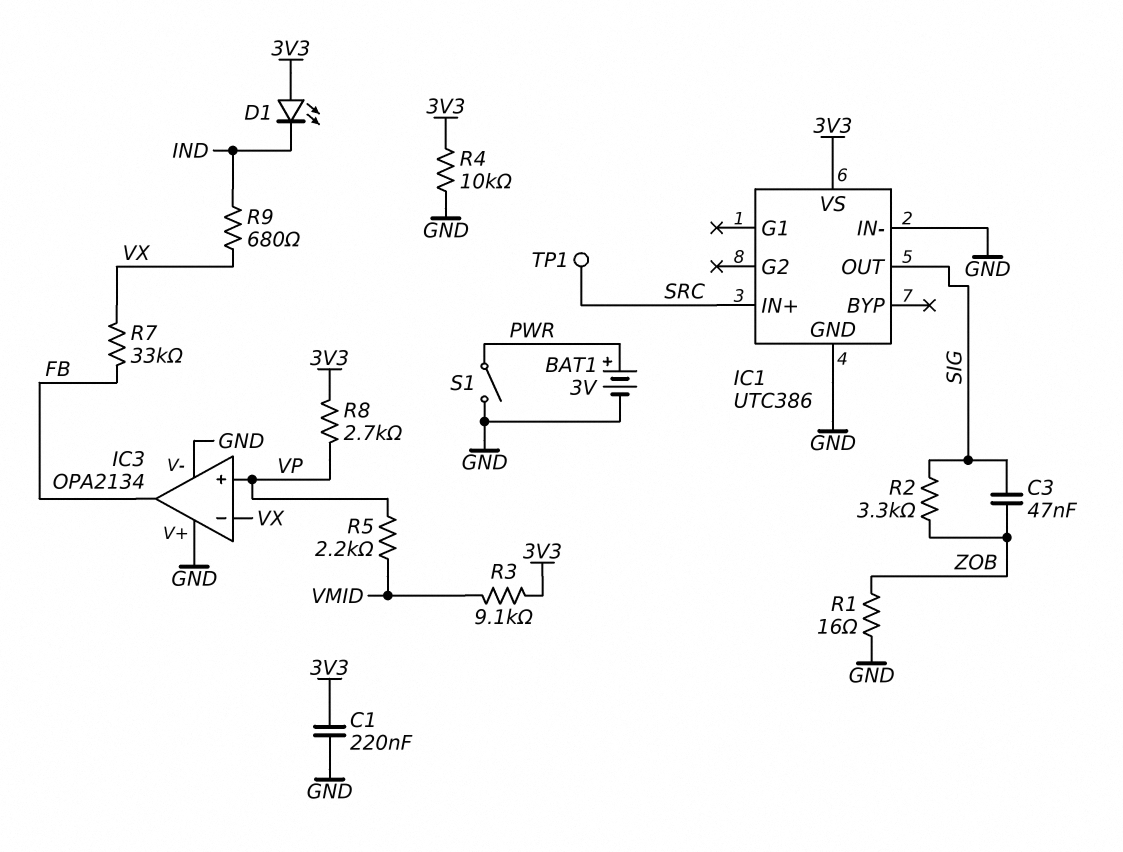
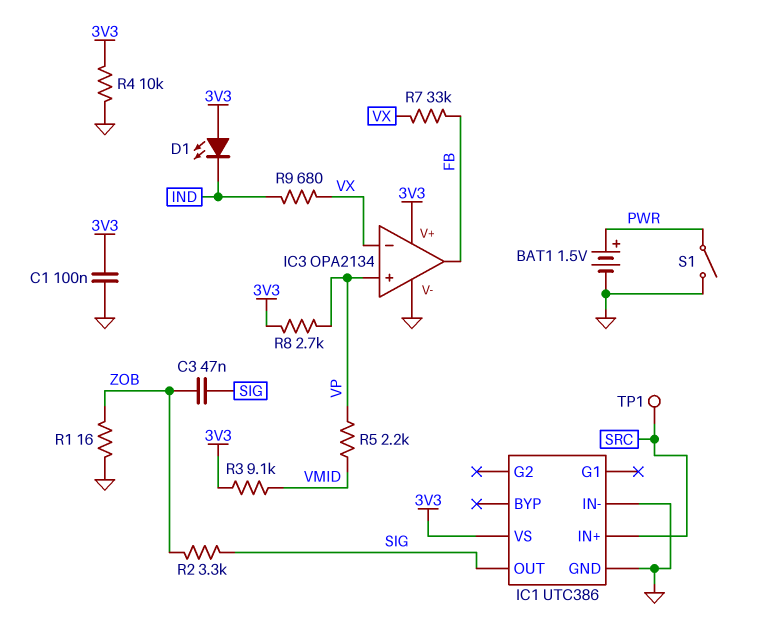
BAT1: 3V (plus PWR, minus GND) -> 1.5V (plus PWR, minus GND)
C1: 220nF (3V3, GND) -> 100nF (3V3, GND)
IC3 pin V+: GND -> 3V3

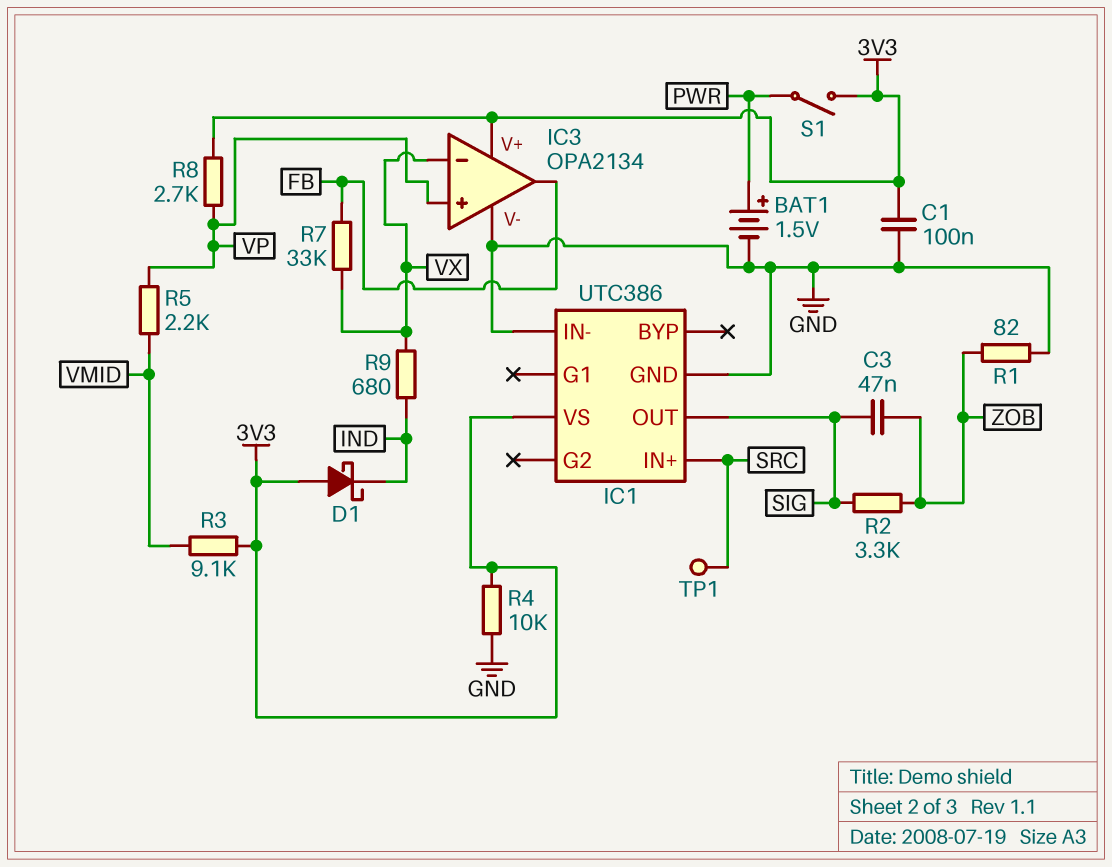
D1: LED (A 3V3, K IND) -> schottky (A 3V3, K IND)
R1: 16 (GND, ZOB) -> 82 (GND, ZOB)
S1: switch (GND, PWR) -> switch (3V3, PWR)

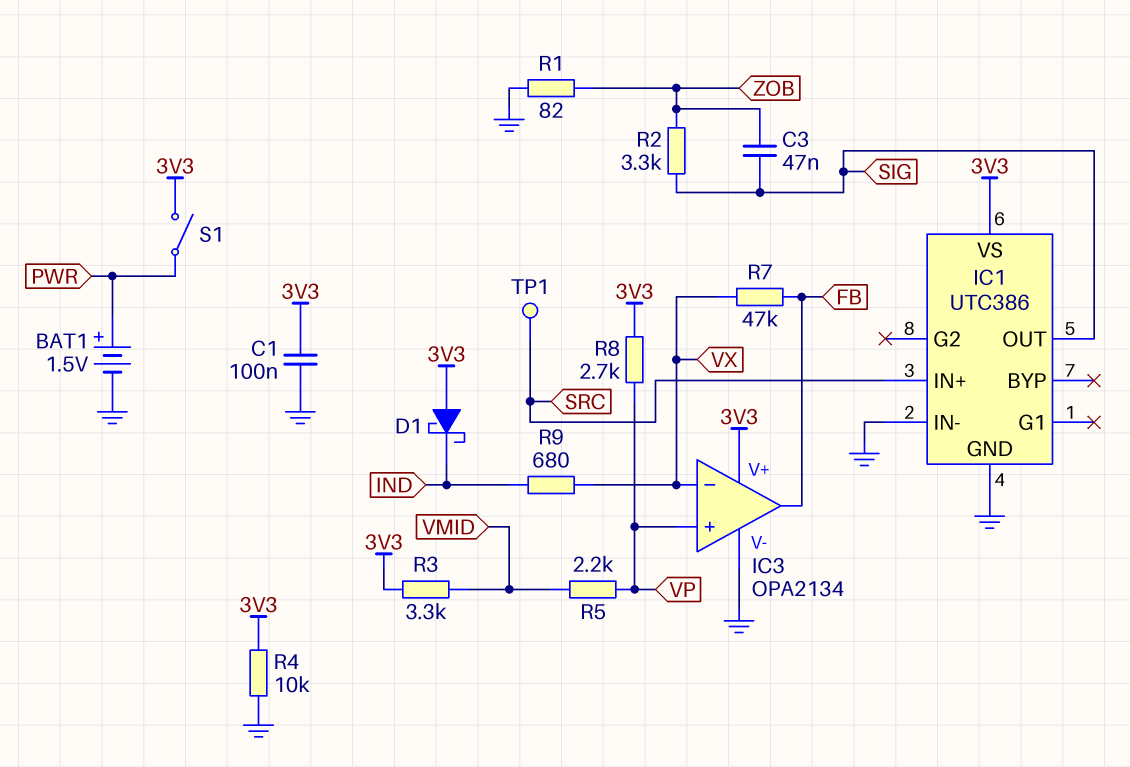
R3: 9.1k (3V3, VMID) -> 3.3k (3V3, VMID)
R7: 33k (FB, VX) -> 47k (FB, VX)

